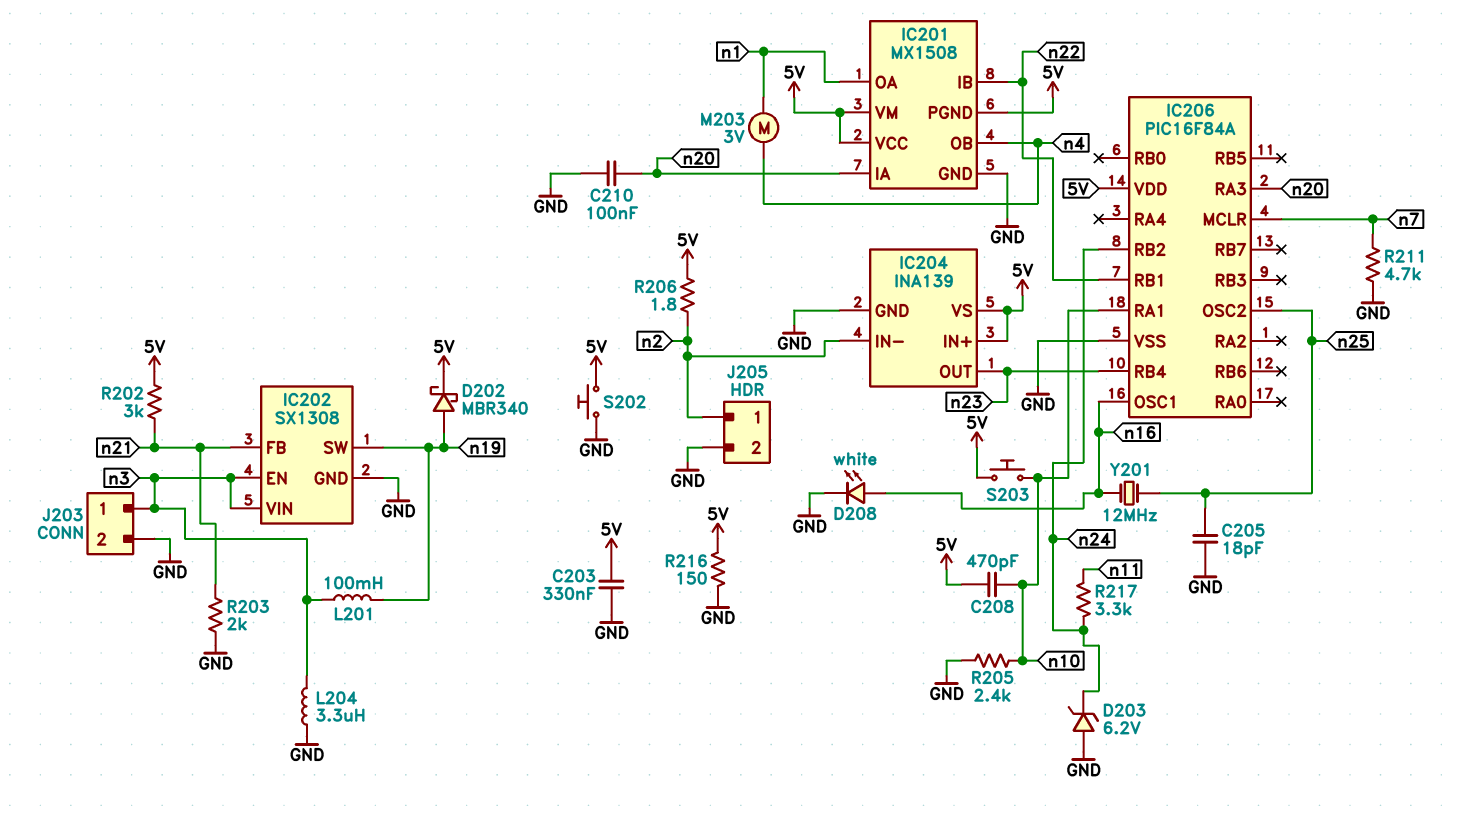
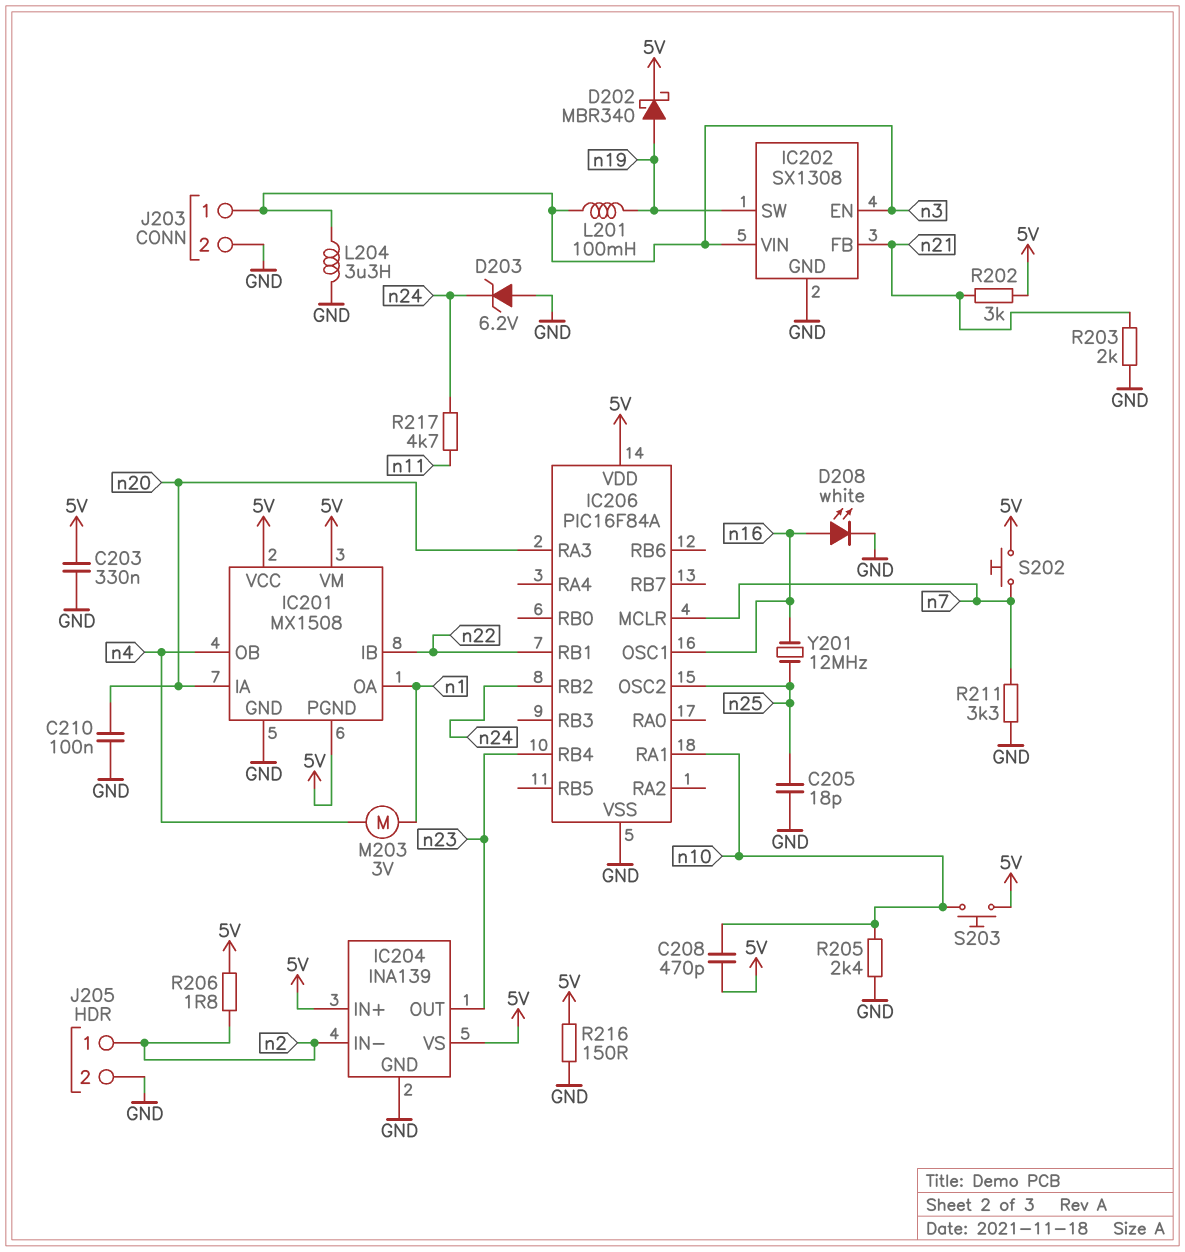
R211: 4.7k (GND, n7) -> 3.3k (GND, n7)
R217: 3.3k (n11, n24) -> 4.7k (n11, n24)
S202: button (5V, GND) -> button (5V, n7)

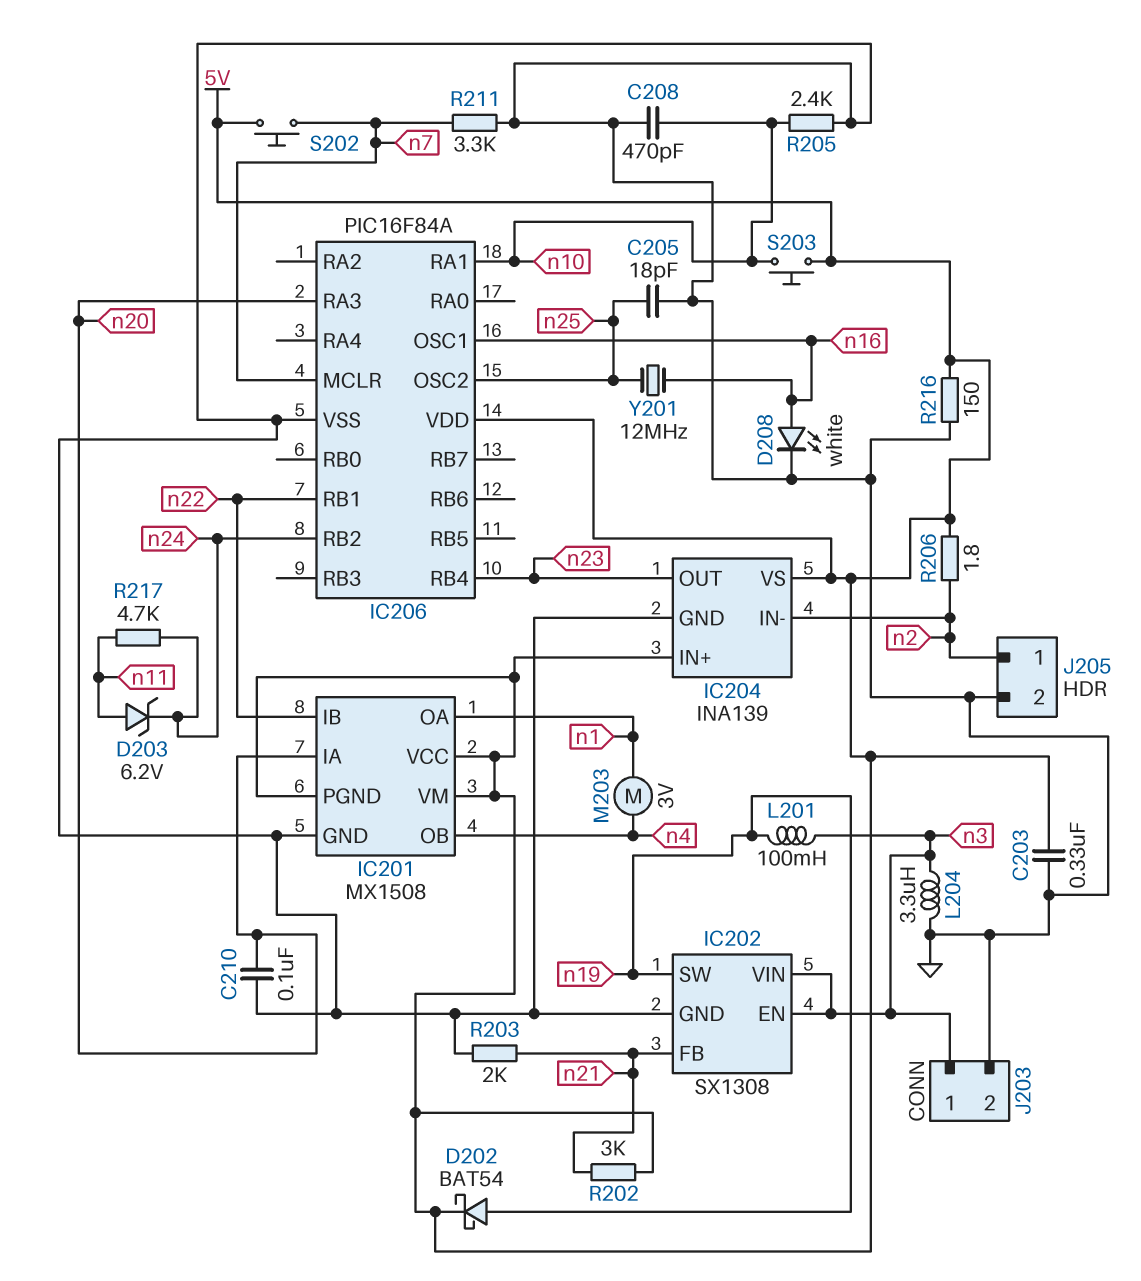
C208: 470pF (5V, n10) -> 470pF (GND, n10)
D202: schottky MBR340 (A n19, K 5V) -> schottky BAT54 (A n19, K 5V)
D203: zener 6.2V (A GND, K n24) -> zener 6.2V (A n11, K n24)

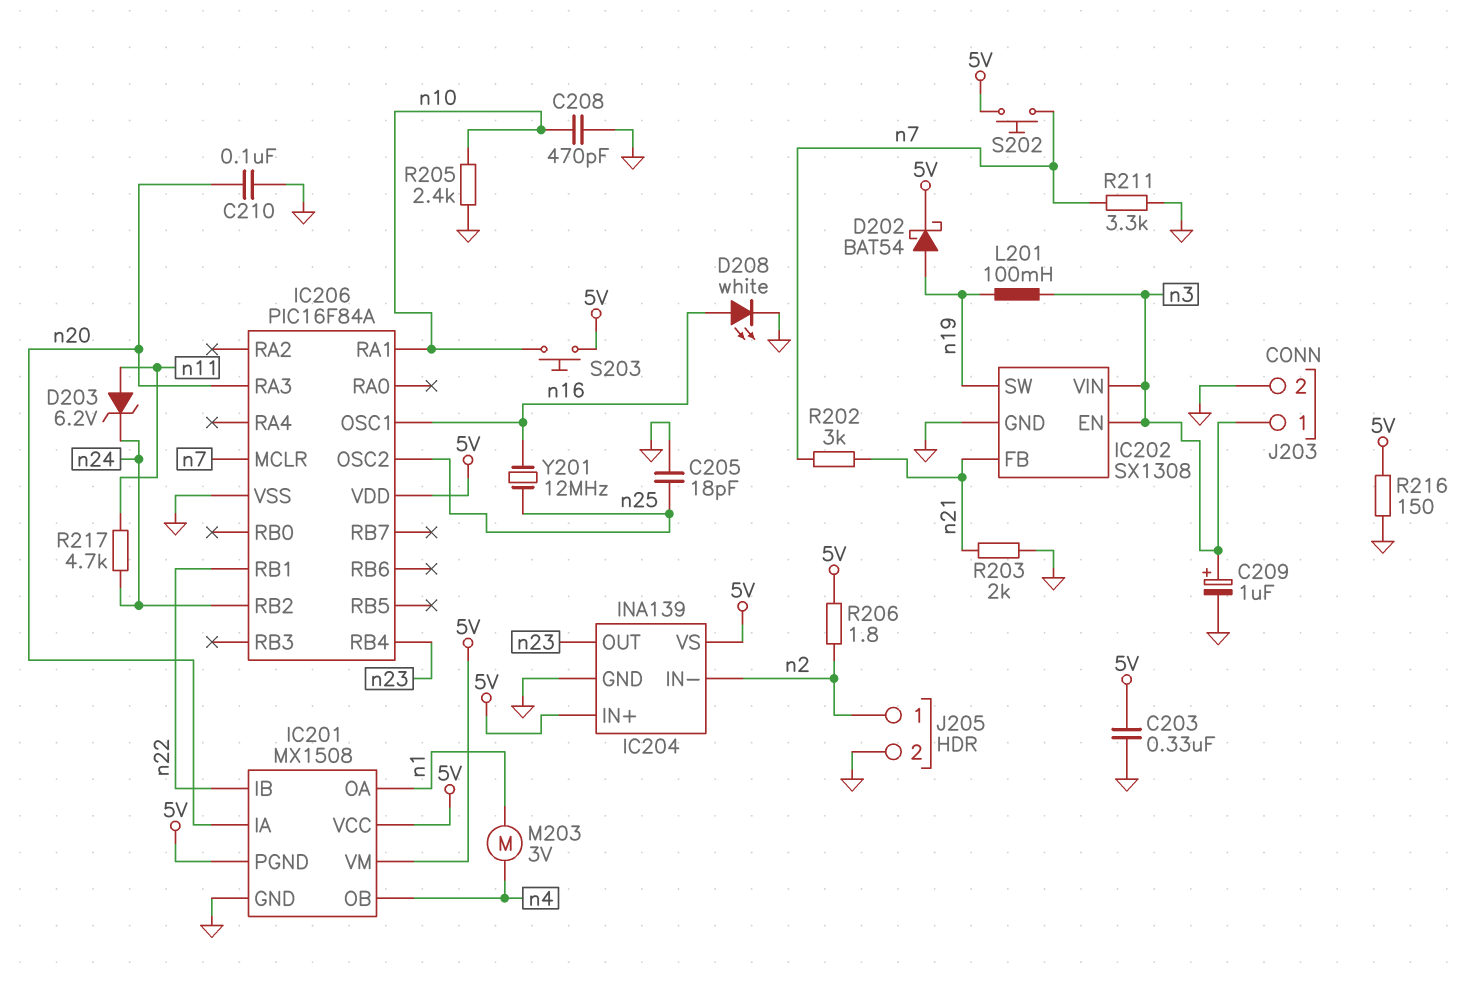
C209: none -> 1uF (plus n3, minus GND)
L204: 3.3uH (GND, n3) -> none
R202: 3k (5V, n21) -> 3k (n7, n21)

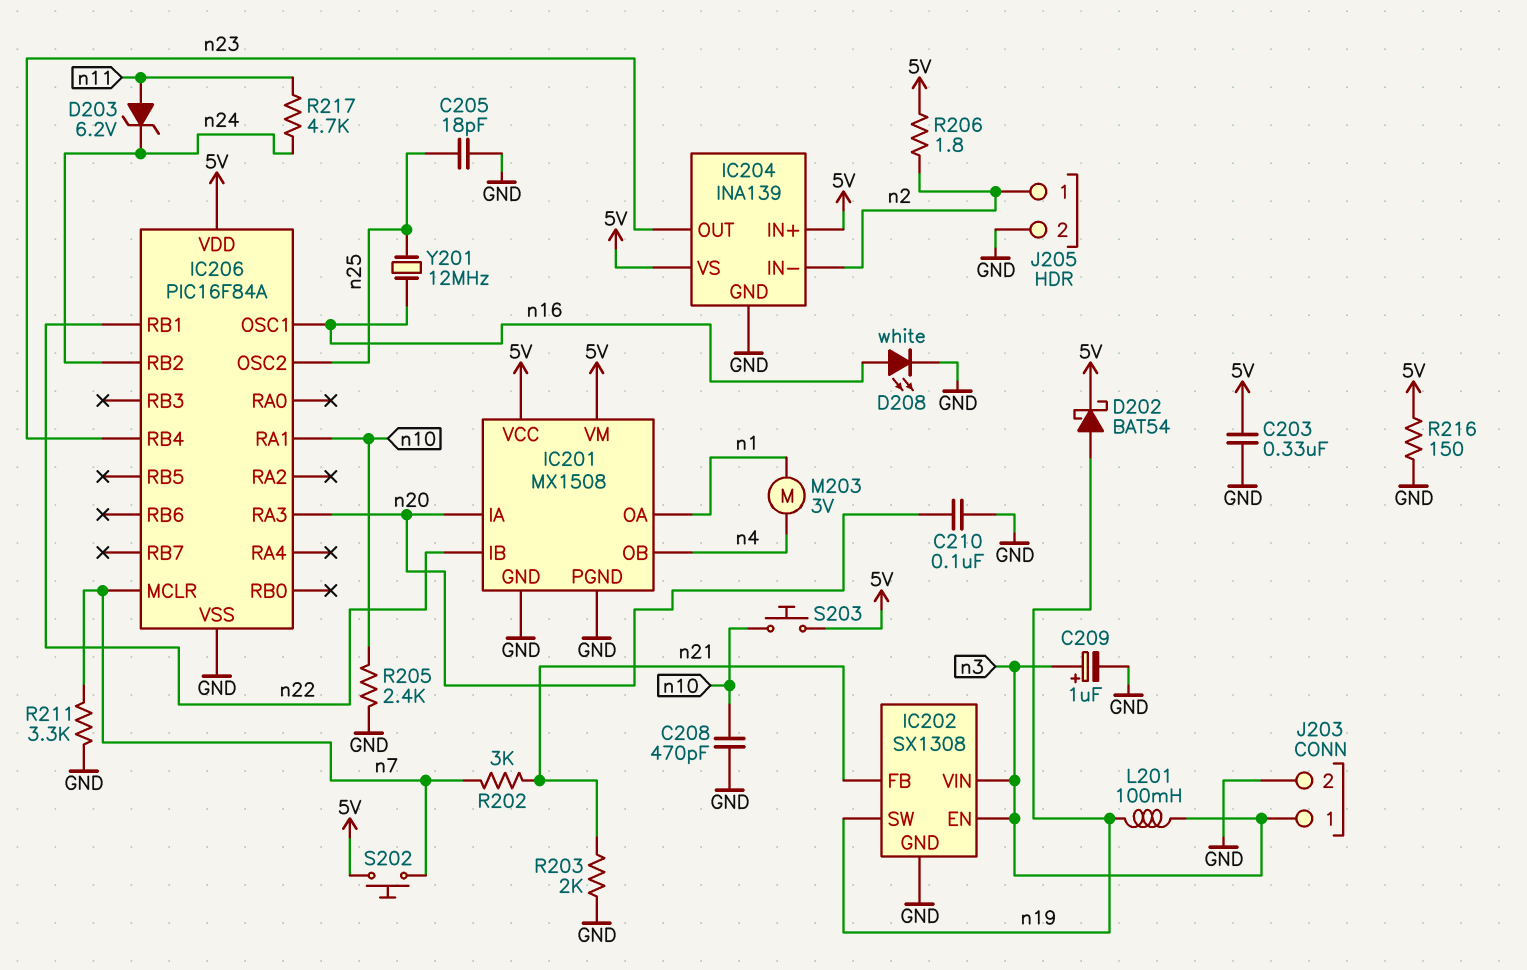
IC201 pin PGND: 5V -> GND

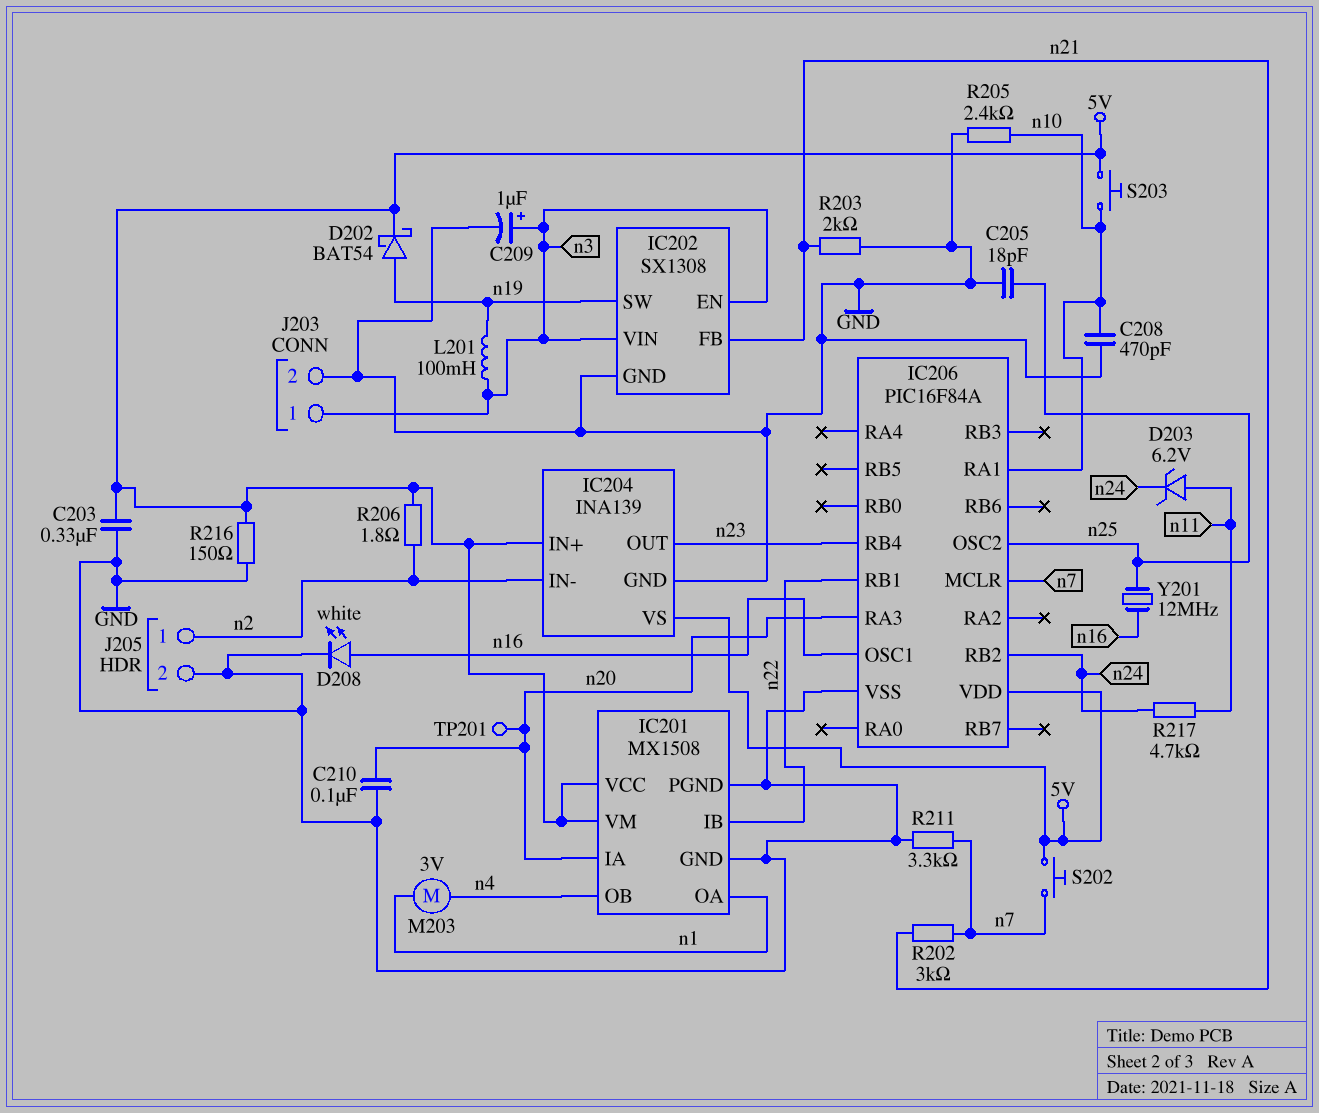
TP201: none -> test point (n20)

